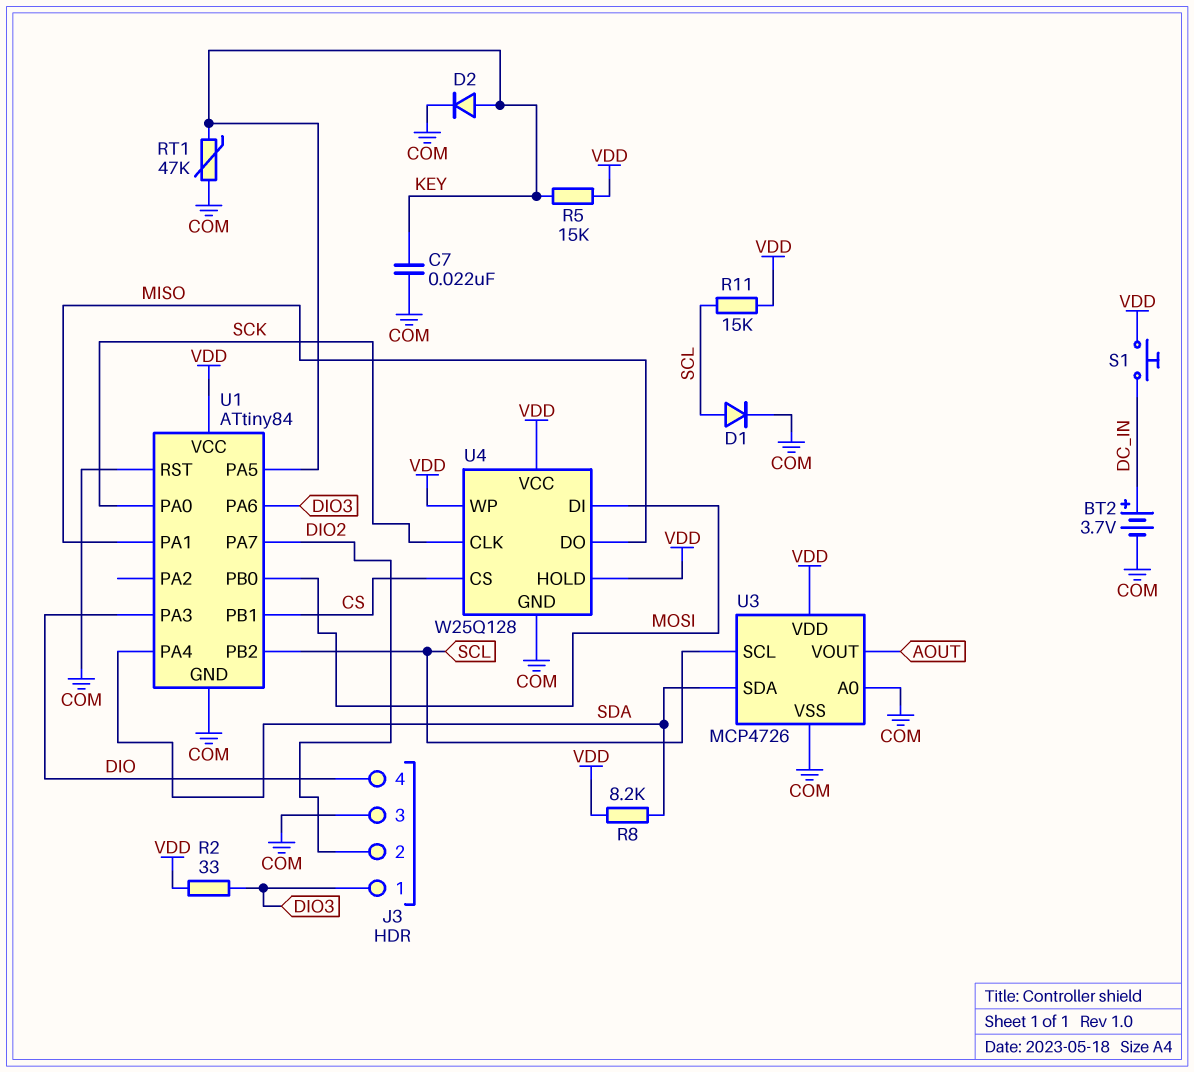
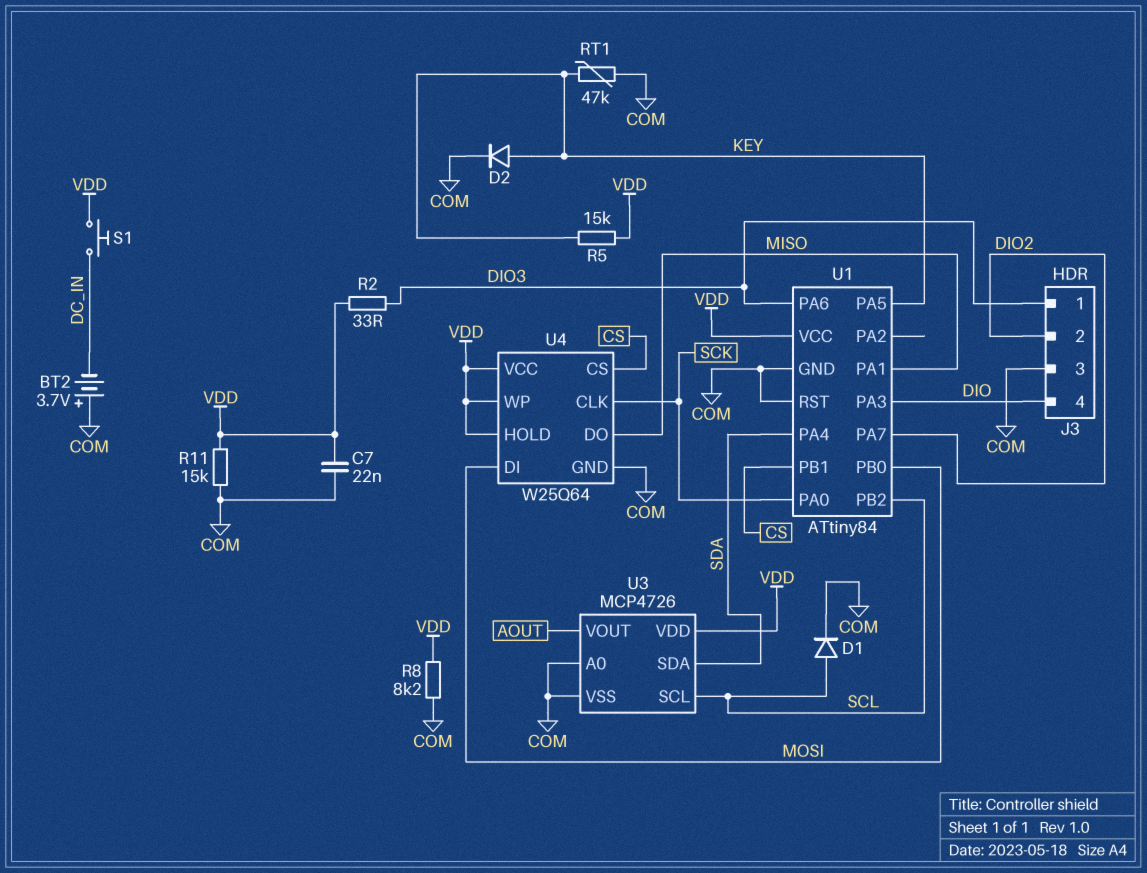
BT2: 3.7V (plus DC_IN, minus COM) -> 3.7V (plus COM, minus DC_IN)
C7: 22nF (COM, KEY) -> 22nF (COM, VDD)
R8: 8.2k (SDA, VDD) -> 8.2k (COM, VDD)
R11: 15k (SCL, VDD) -> 15k (COM, VDD)
U4: W25Q128 -> W25Q64

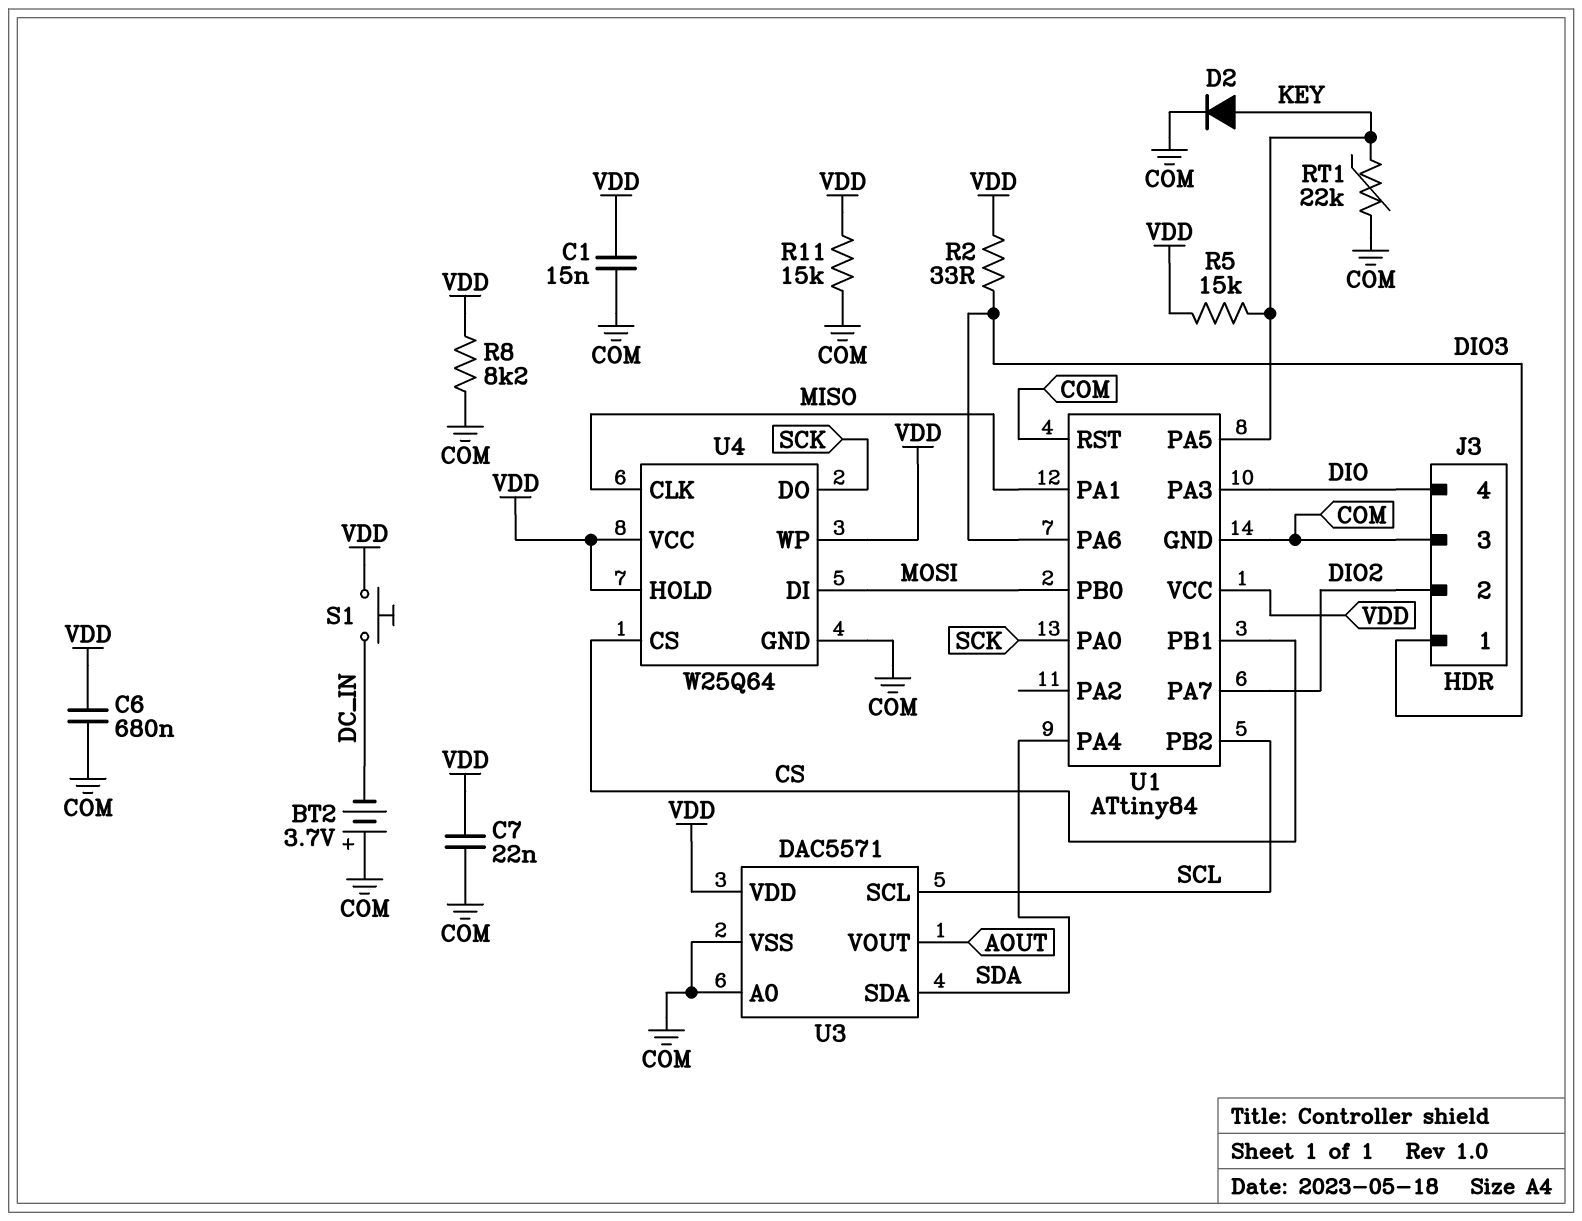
C1: none -> 15nF (COM, VDD)
C6: none -> 680nF (COM, VDD)
D1: diode (A SCL, K COM) -> none
RT1: 47k (COM, KEY) -> 22k (COM, KEY)
U3: MCP4726 -> DAC5571
U4 pin CLK: SCK -> MISO
U4 pin DO: MISO -> SCK

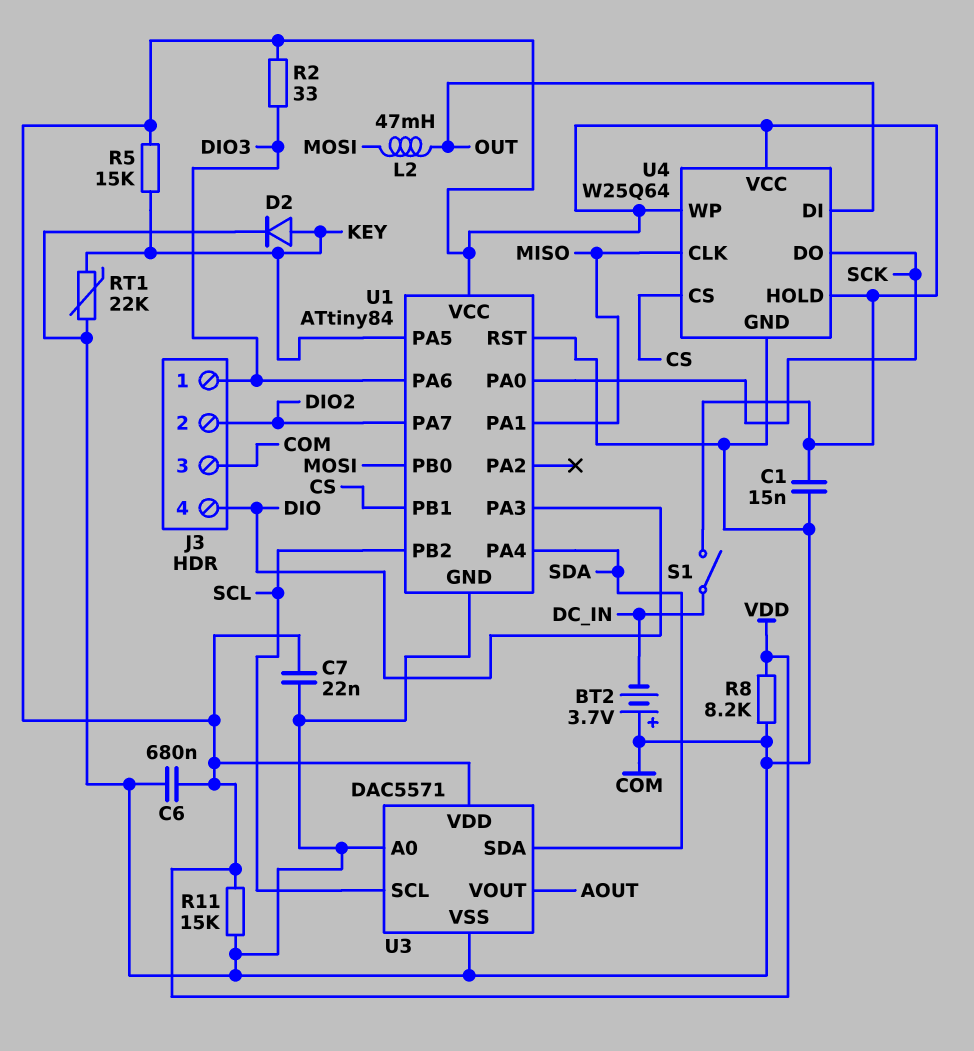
L2: none -> 47mH (MOSI, OUT)
S1: button (DC_IN, VDD) -> switch (DC_IN, VDD)
U4 pin DI: MOSI -> OUT

